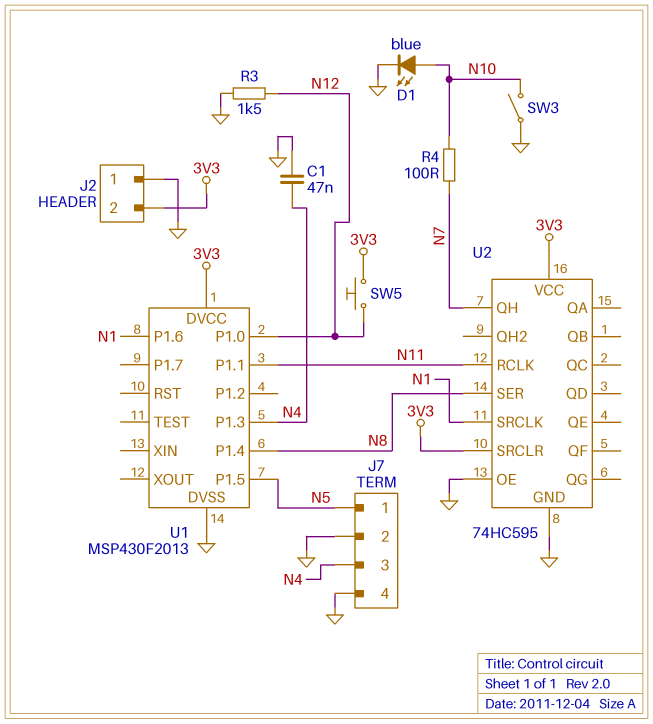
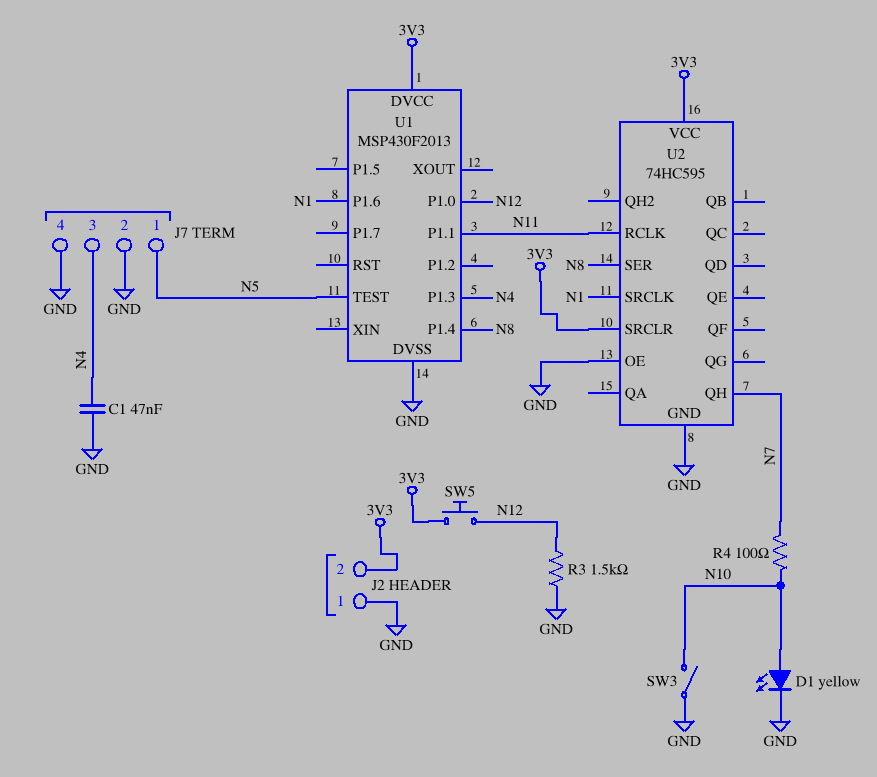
D1: LED blue (A N10, K GND) -> LED yellow (A N10, K GND)
U1 pin P1.5: N5 -> none
U1 pin TEST: none -> N5

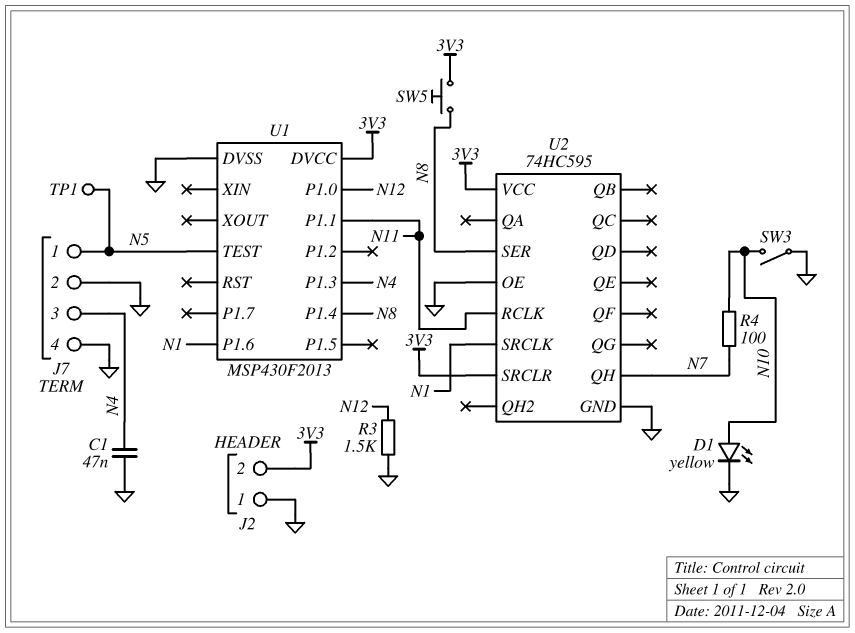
SW5: button (3V3, N12) -> button (3V3, N8)
TP1: none -> test point (N5)

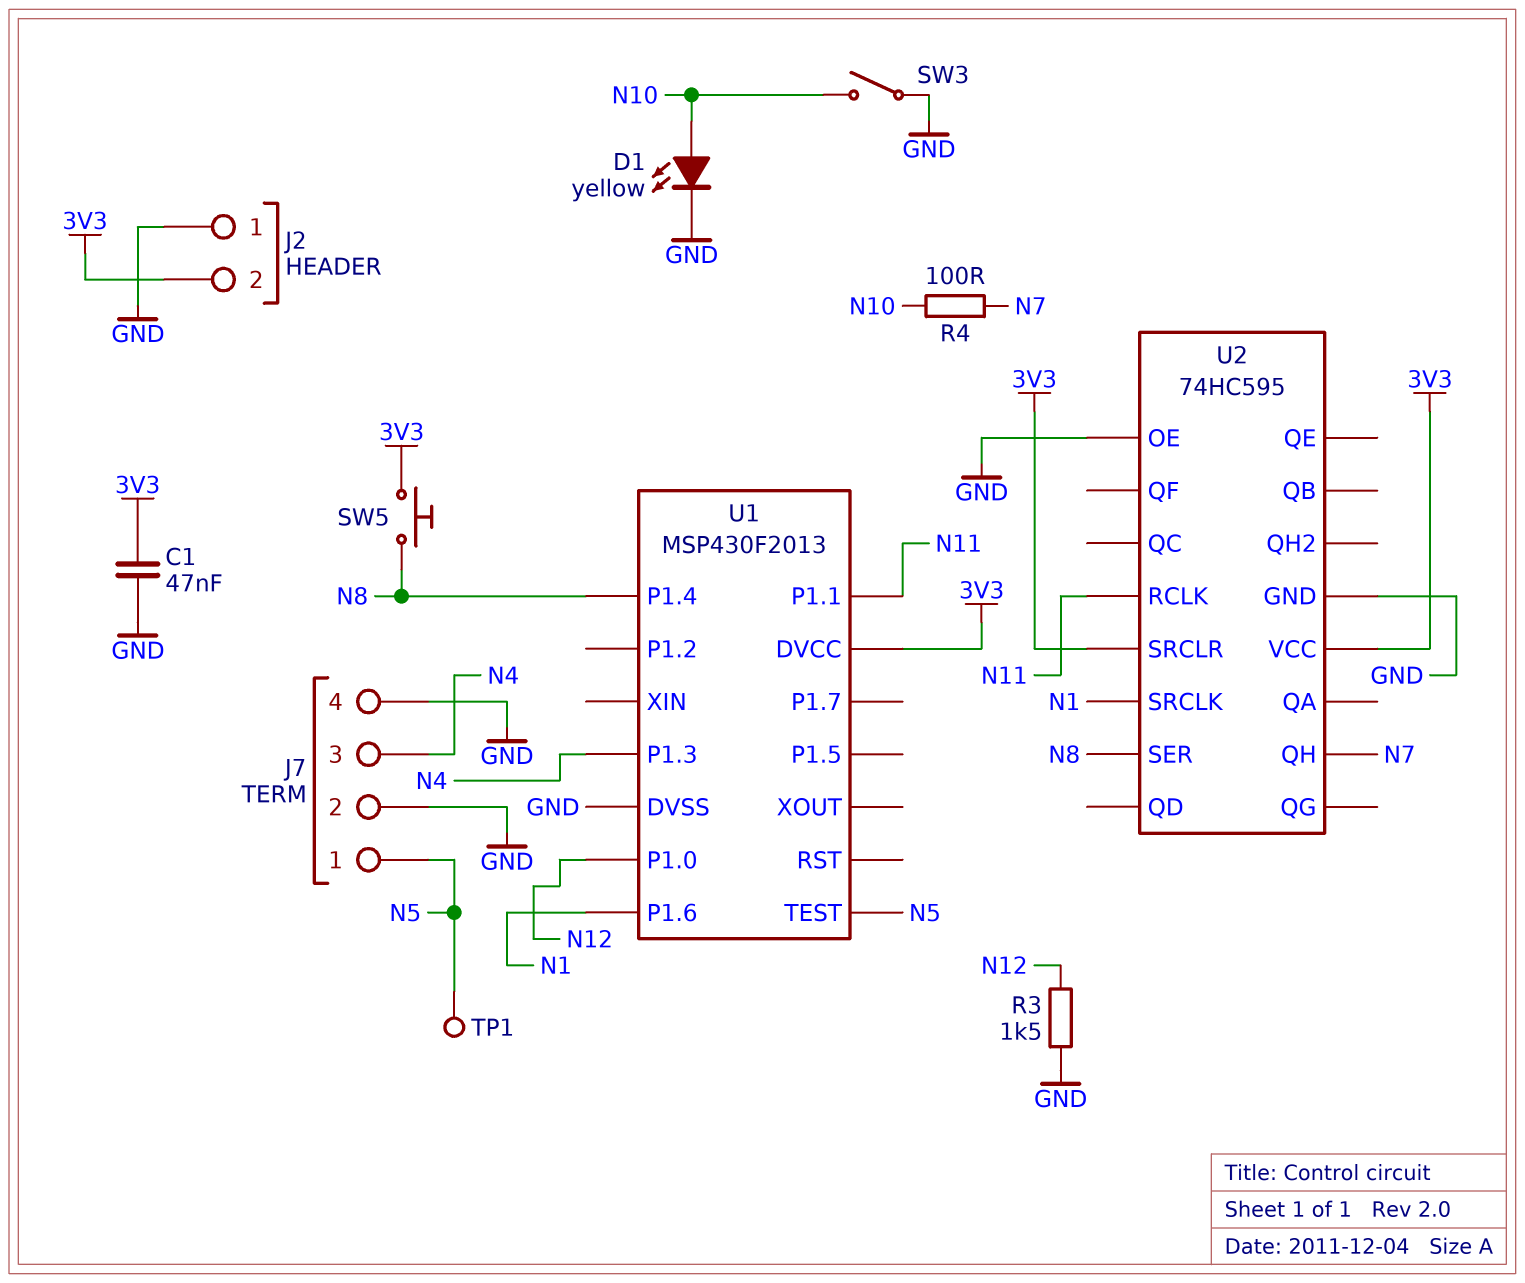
C1: 47nF (GND, N4) -> 47nF (3V3, GND)

